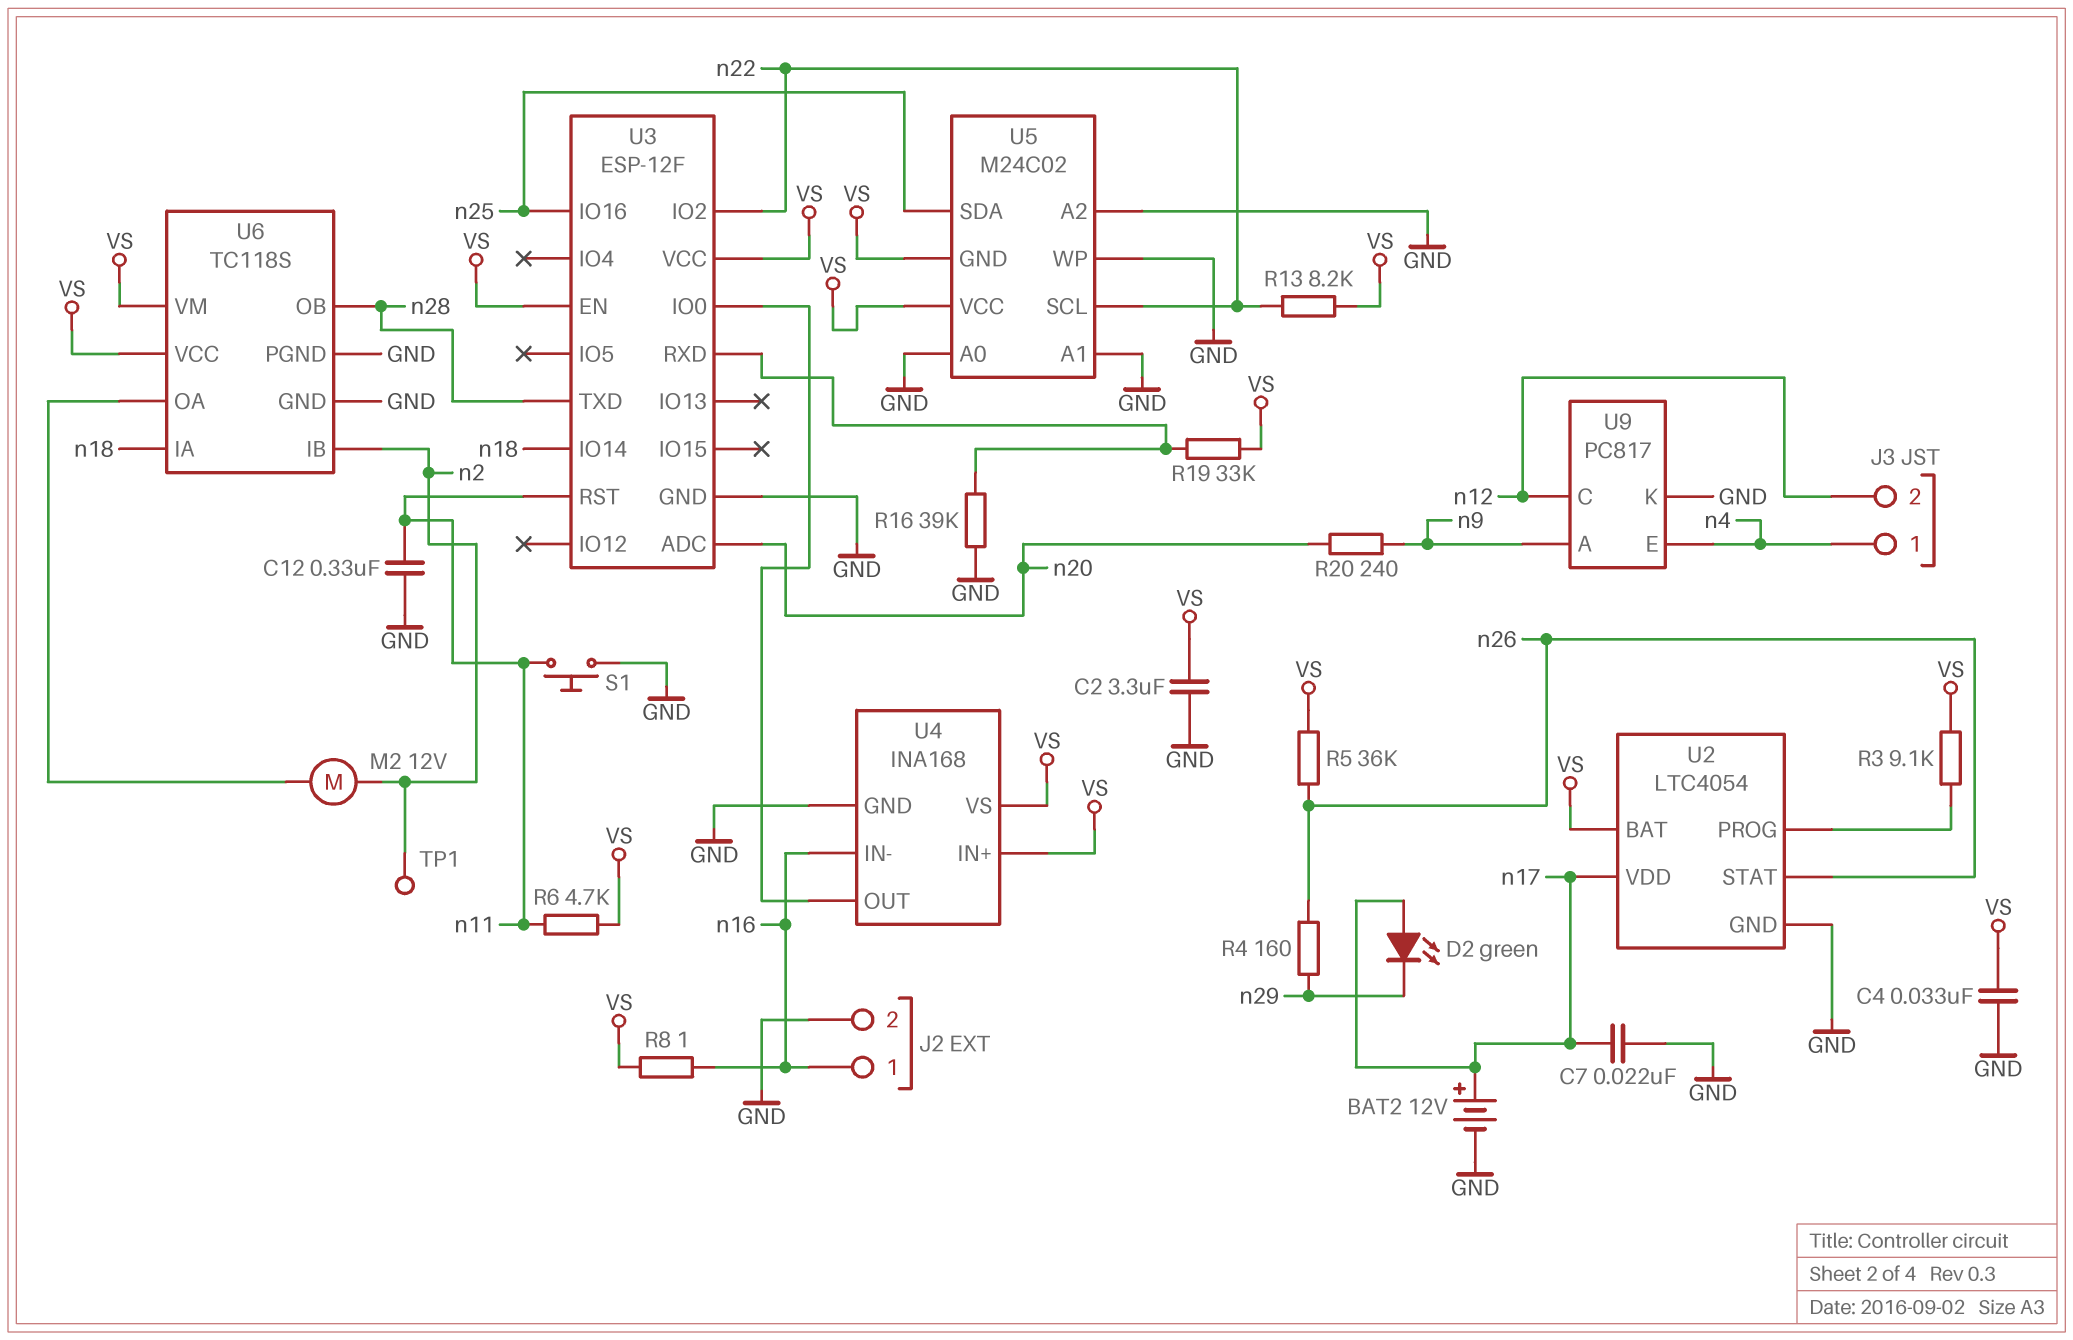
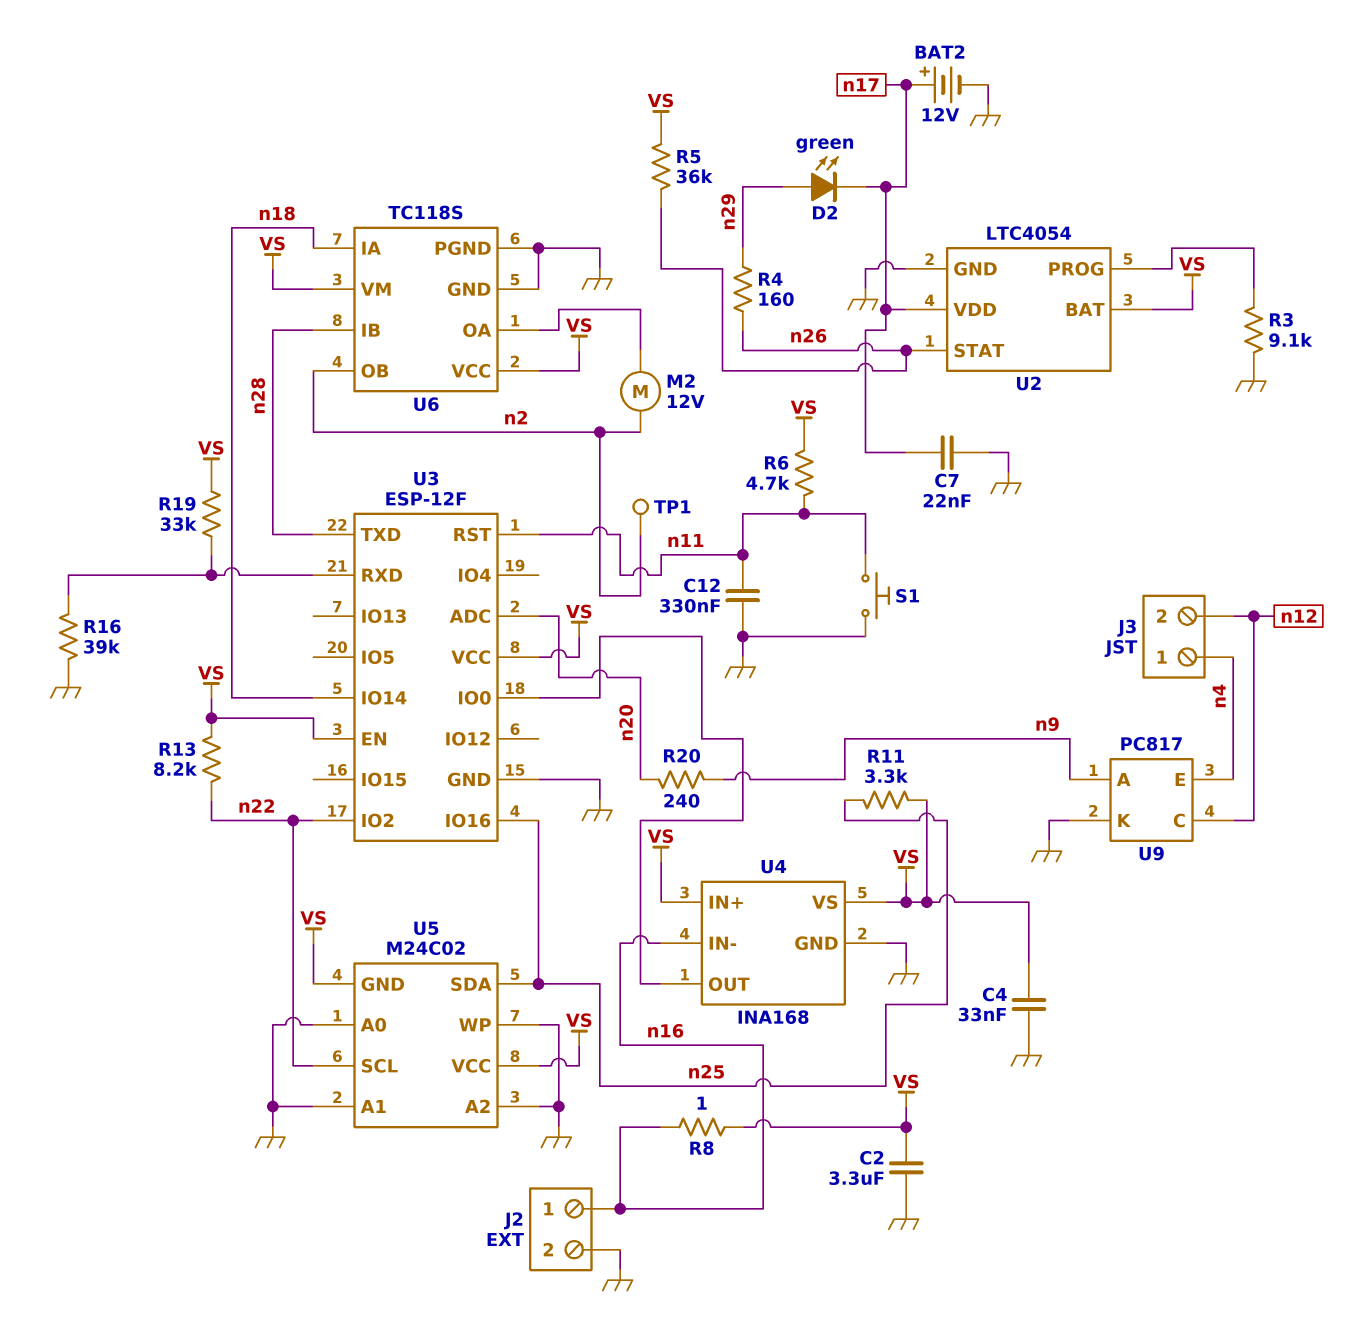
D2: LED green (A n17, K n29) -> LED green (A n29, K n17)
R3: 9.1k (U2/PROG, VS) -> 9.1k (GND, U2/PROG)
R11: none -> 3.3k (VS, n25)
U6 pin IB: n2 -> n28
U6 pin OB: n28 -> n2

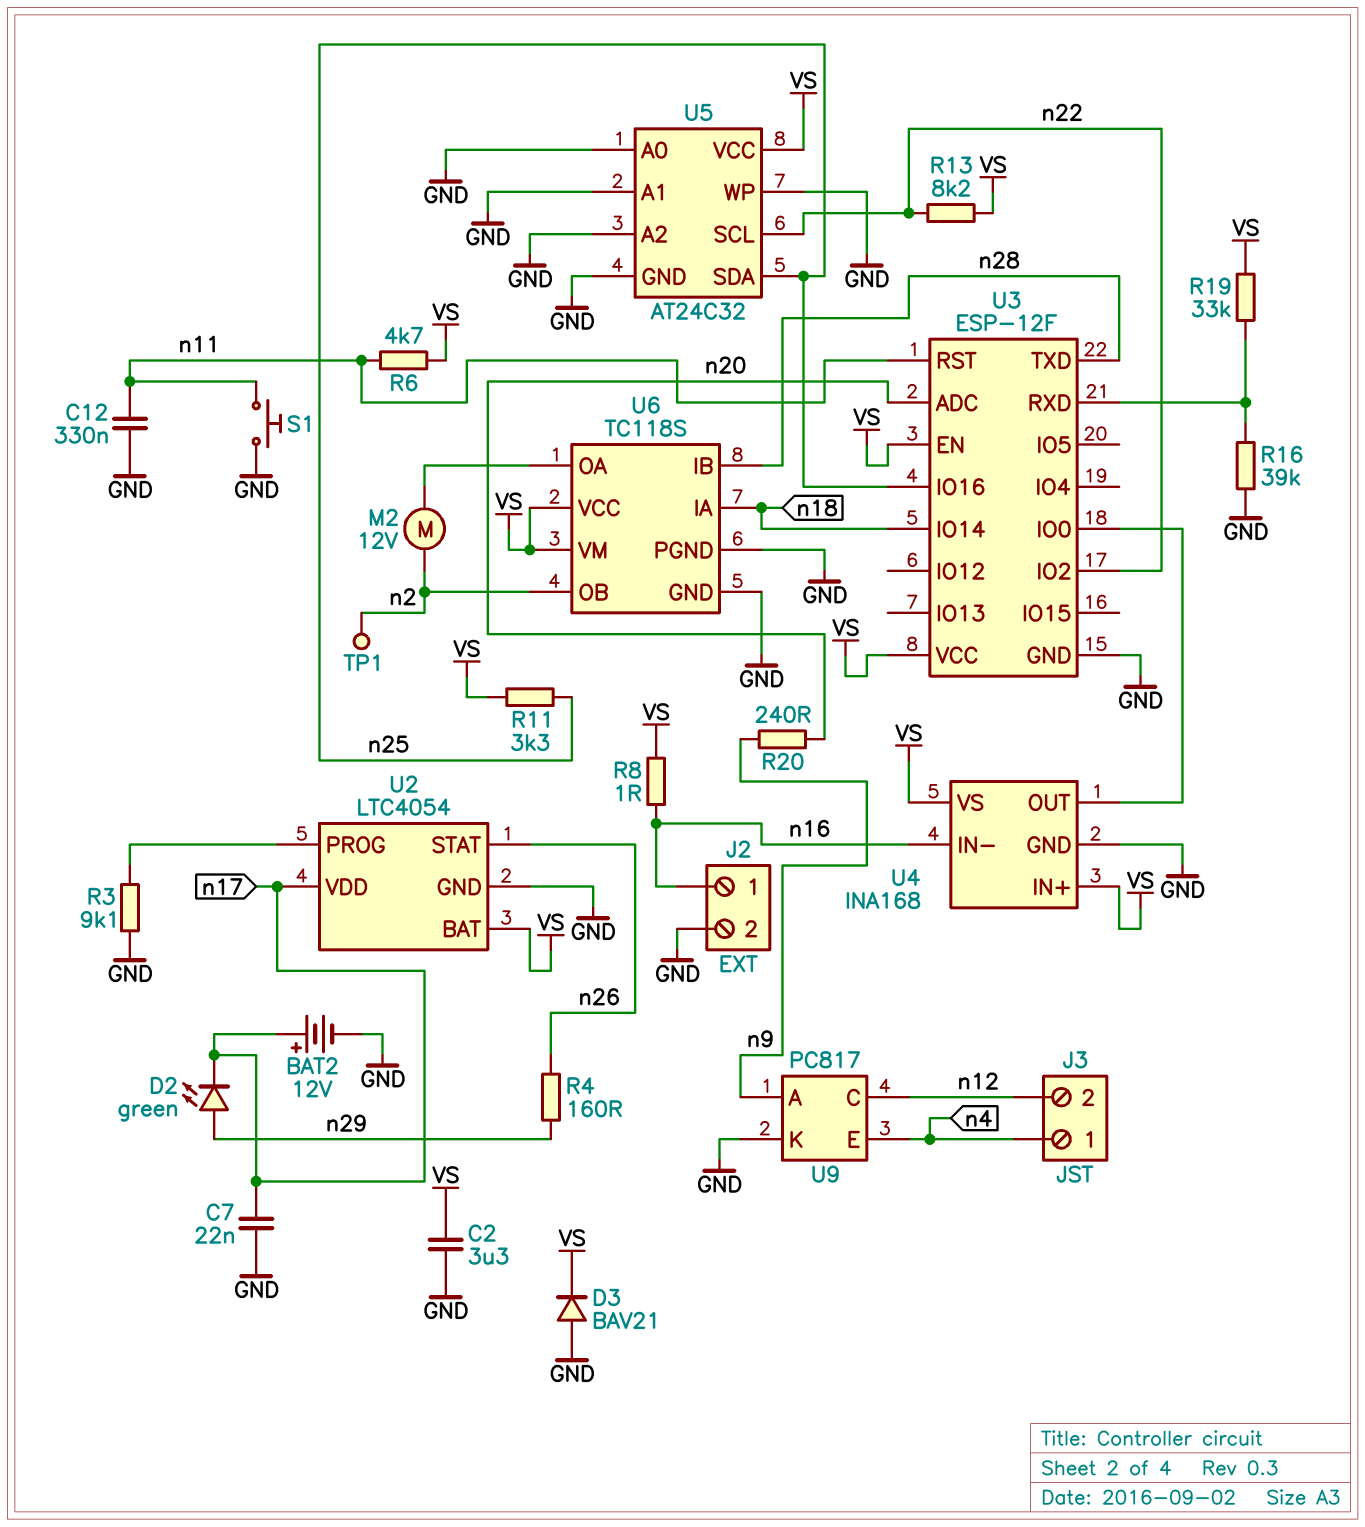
C4: 33nF (GND, VS) -> none
D3: none -> diode BAV21 (A GND, K VS)
R5: 36k (VS, n26) -> none
U5: M24C02 -> AT24C32
U5 pin GND: VS -> GND

